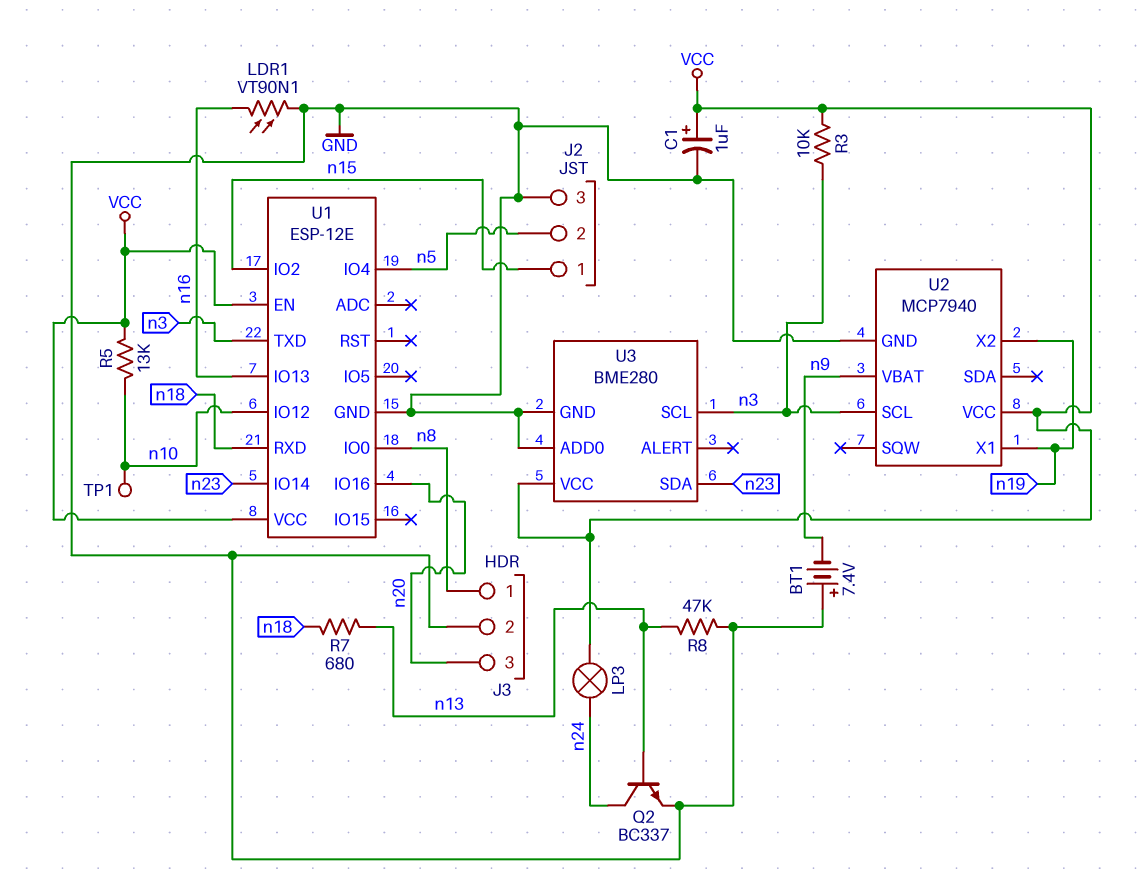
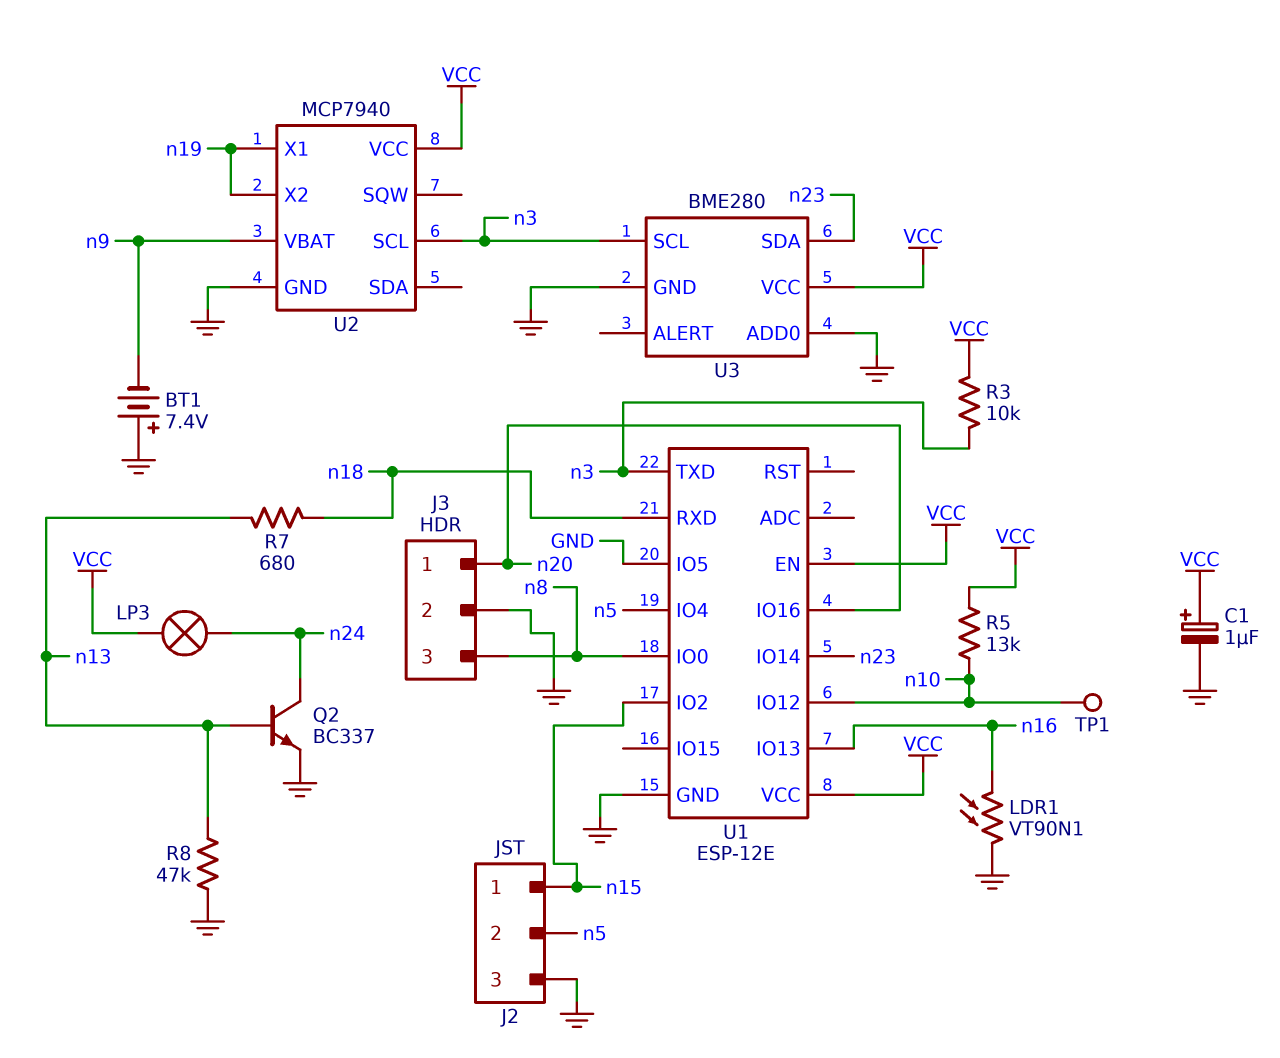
J3 pin 1: n8 -> n20
J3 pin 3: n20 -> n8
U1 pin IO5: none -> GND

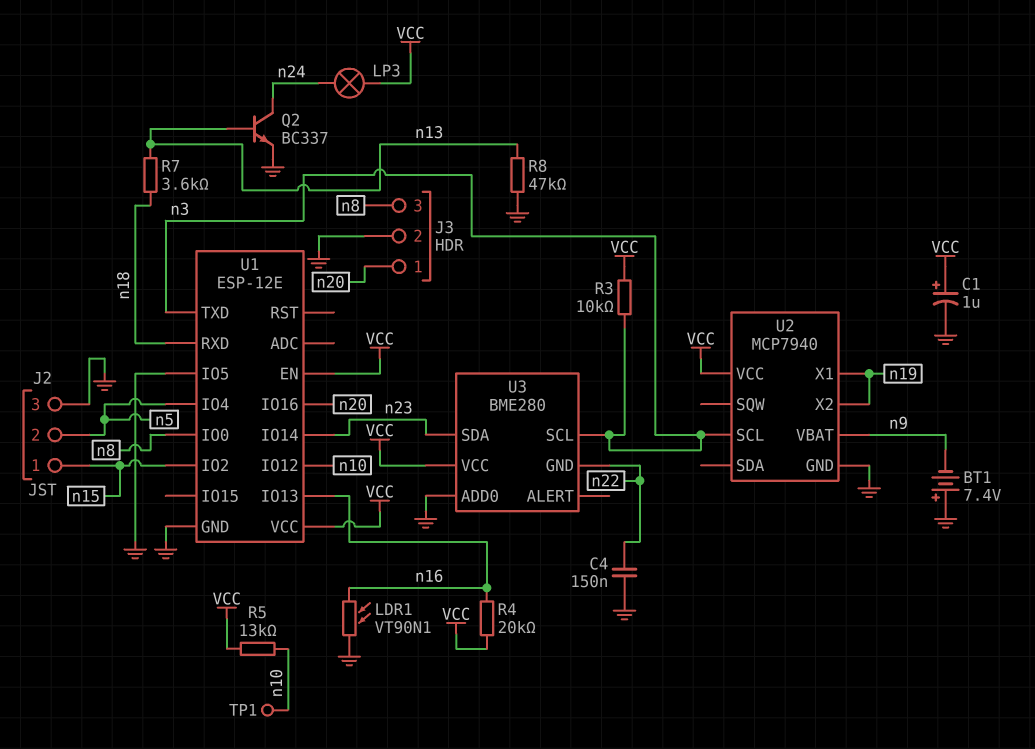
C4: none -> 150nF (GND, n22)
R4: none -> 20k (VCC, n16)
R7: 680 (n13, n18) -> 3.6k (n13, n18)
U3 pin GND: GND -> n22

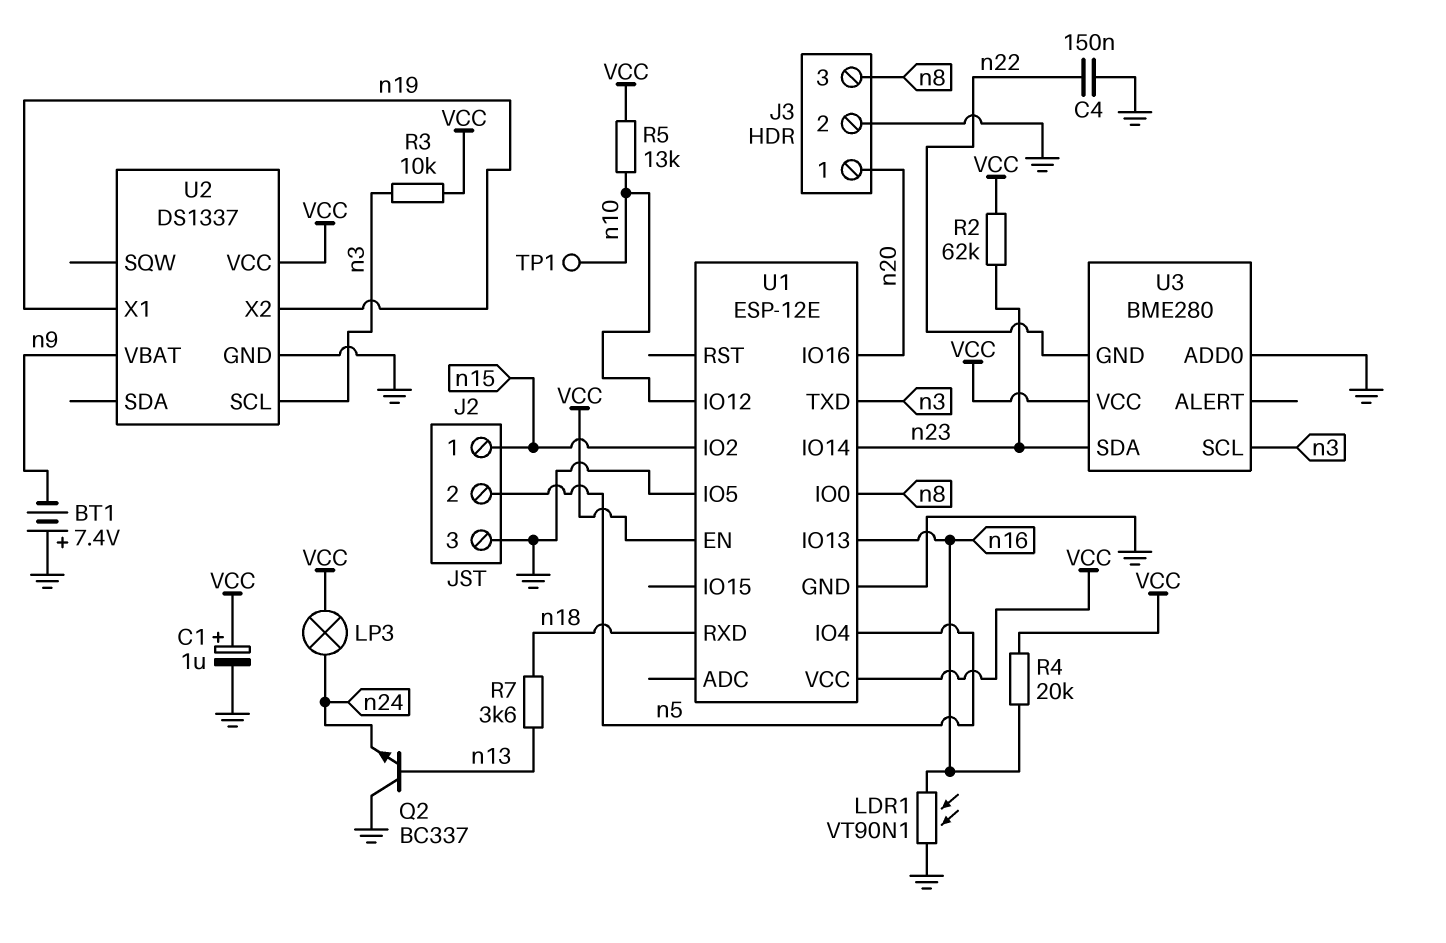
Q2: NPN BC337 (B n13, C n24, E GND) -> NPN BC337 (B n13, C GND, E n24)
R2: none -> 62k (VCC, n23)
R8: 47k (GND, n13) -> none
U2: MCP7940 -> DS1337

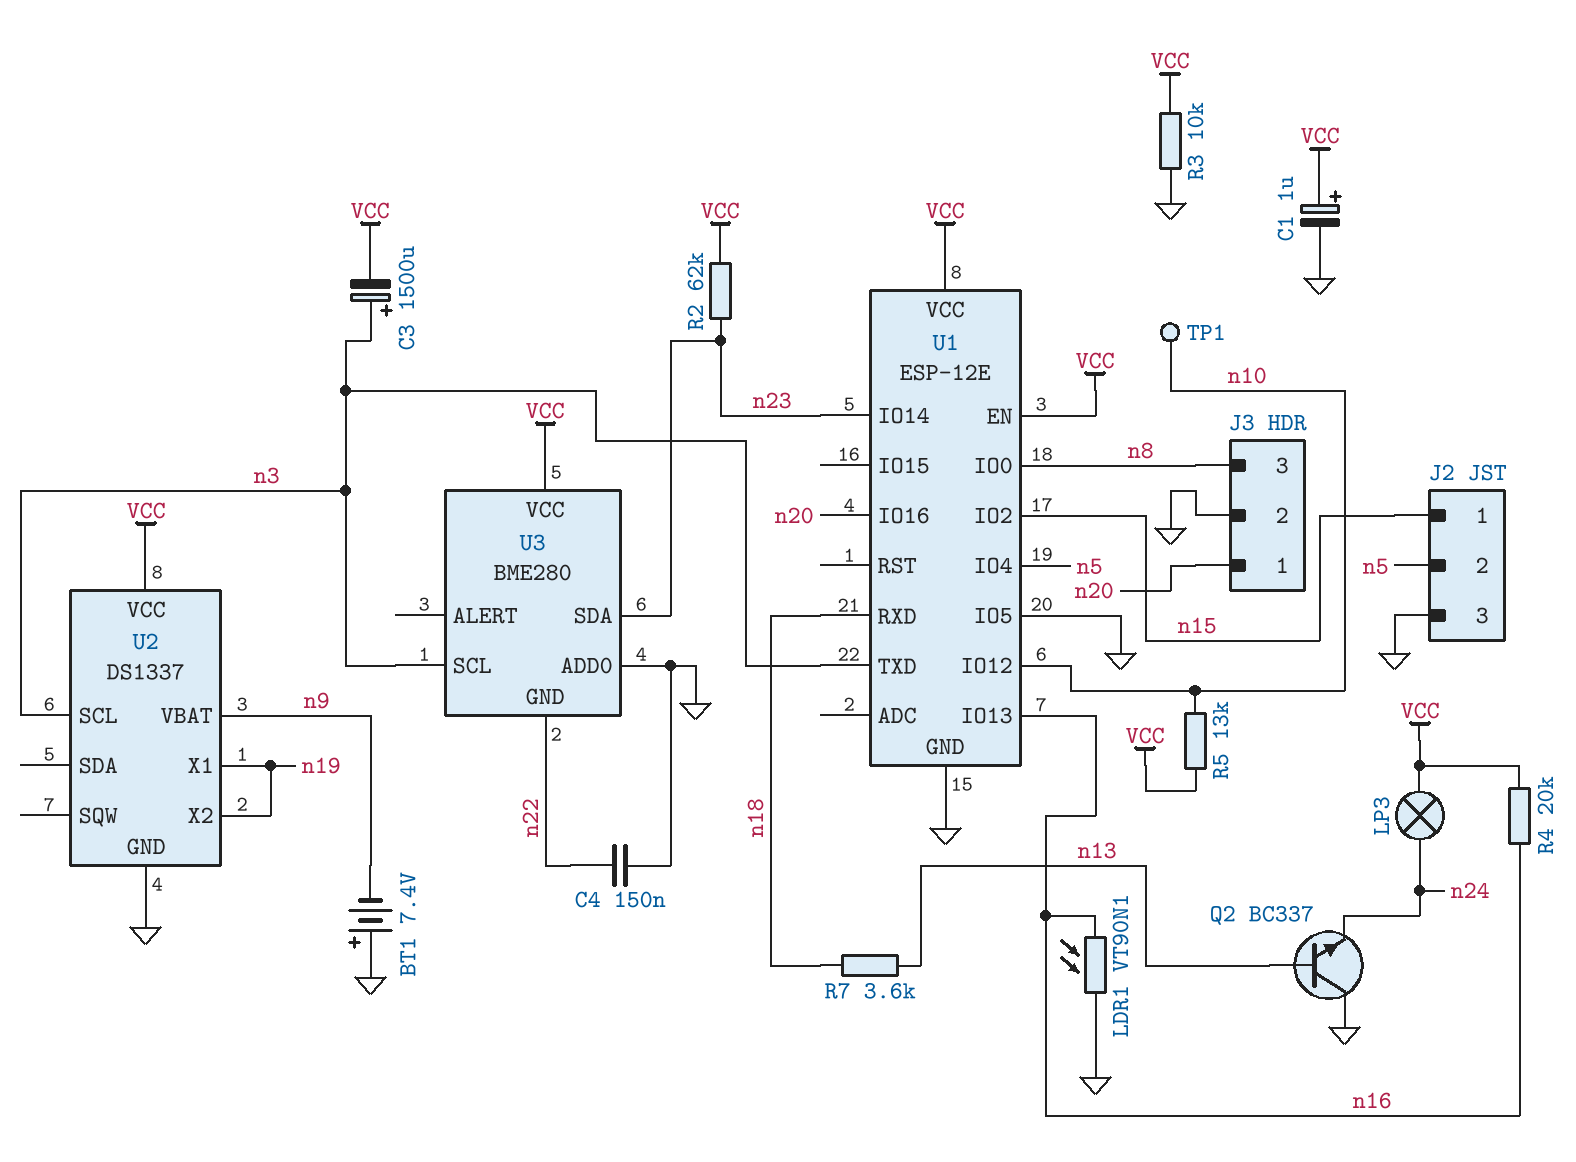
C3: none -> 1500uF (plus n3, minus VCC)
R3: 10k (VCC, n3) -> 10k (GND, VCC)

